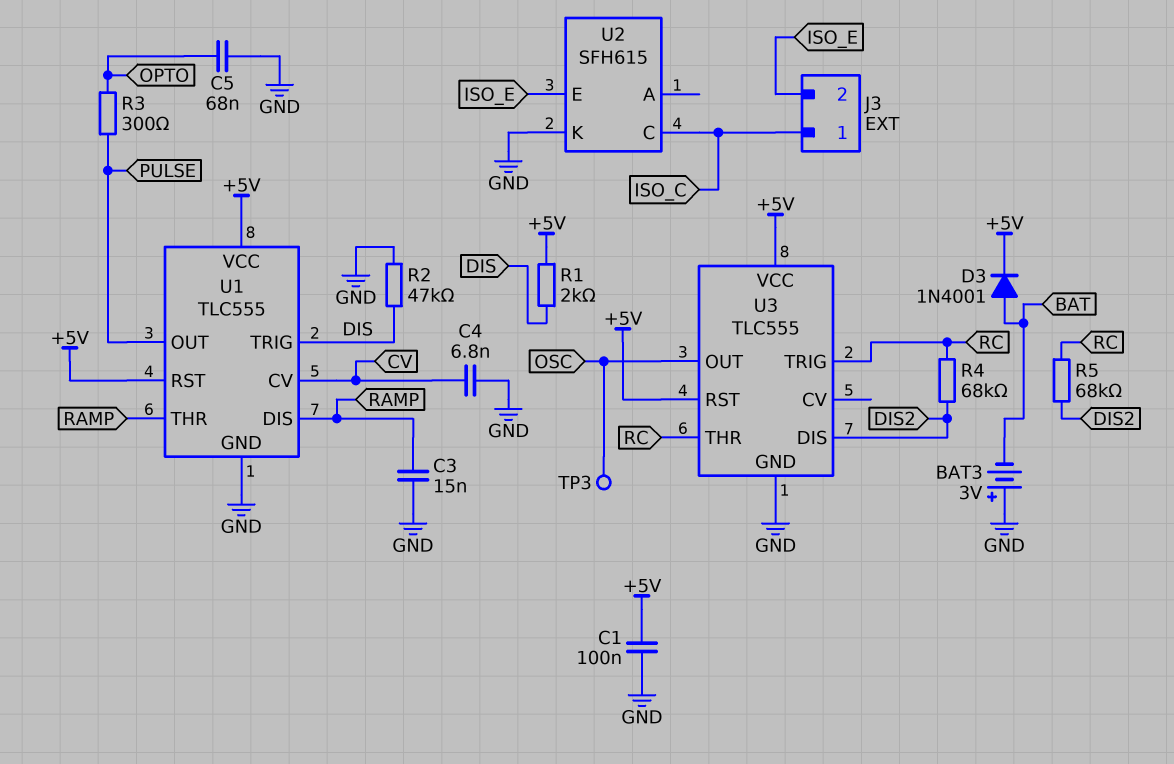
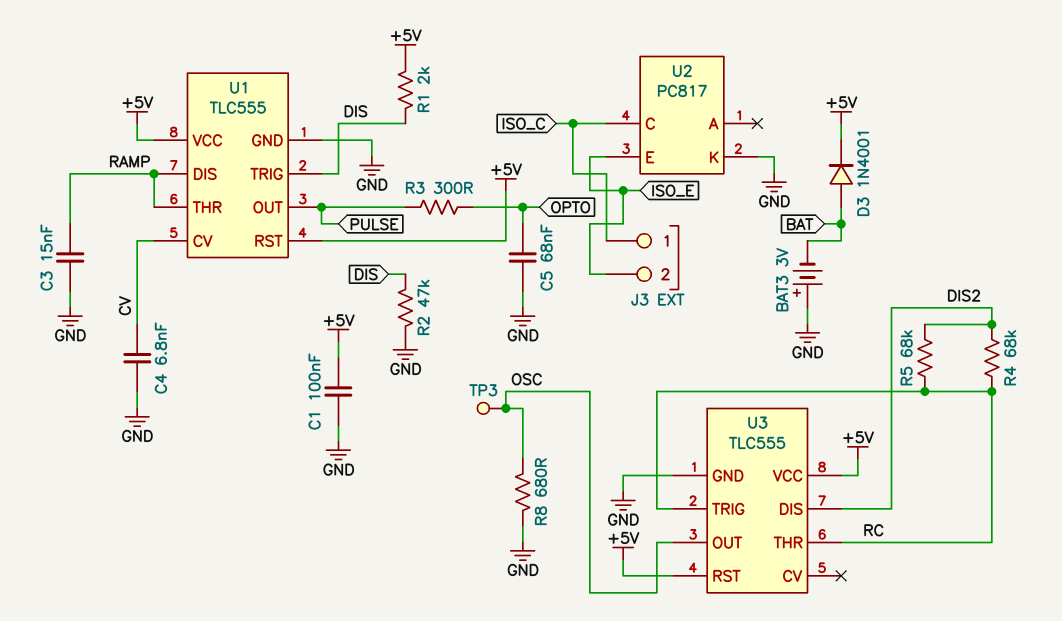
R8: none -> 680 (GND, OSC)
U2: SFH615 -> PC817

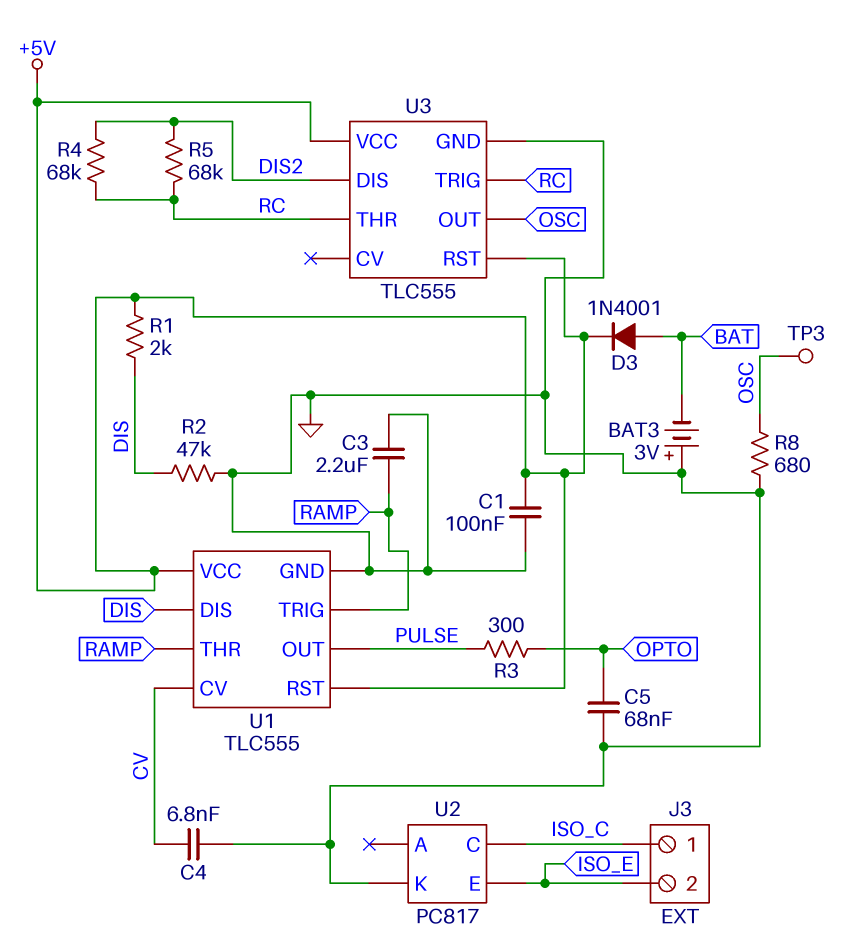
C3: 15nF (GND, RAMP) -> 2.2uF (GND, RAMP)
U1 pin DIS: RAMP -> DIS
U1 pin TRIG: DIS -> RAMP

